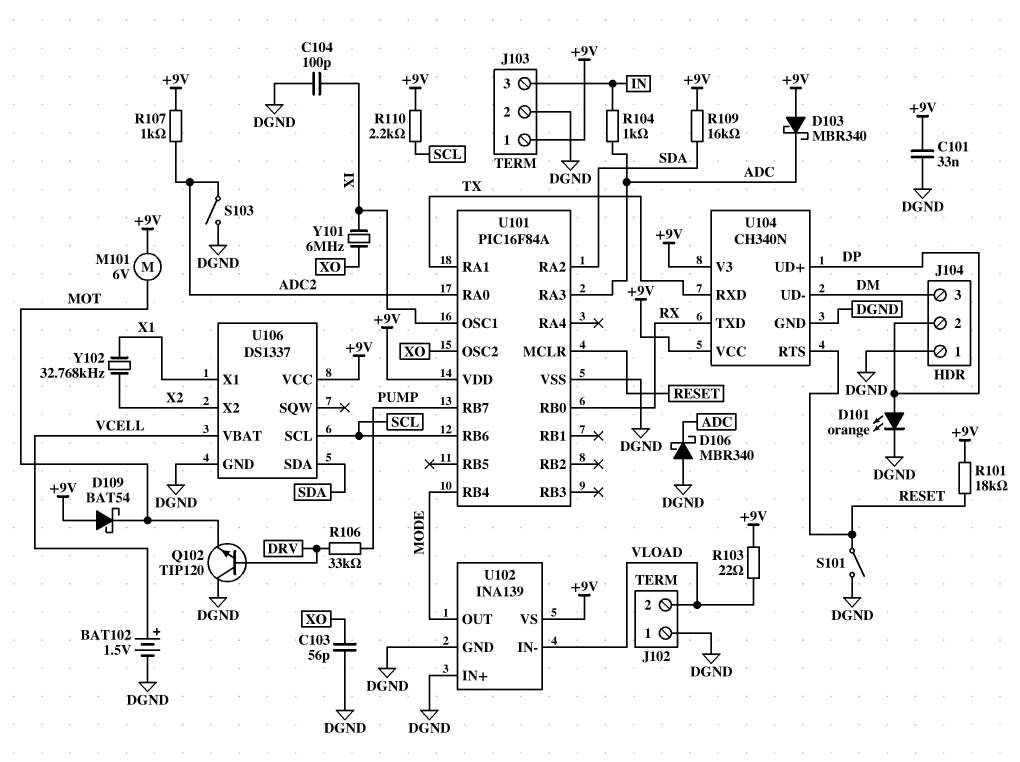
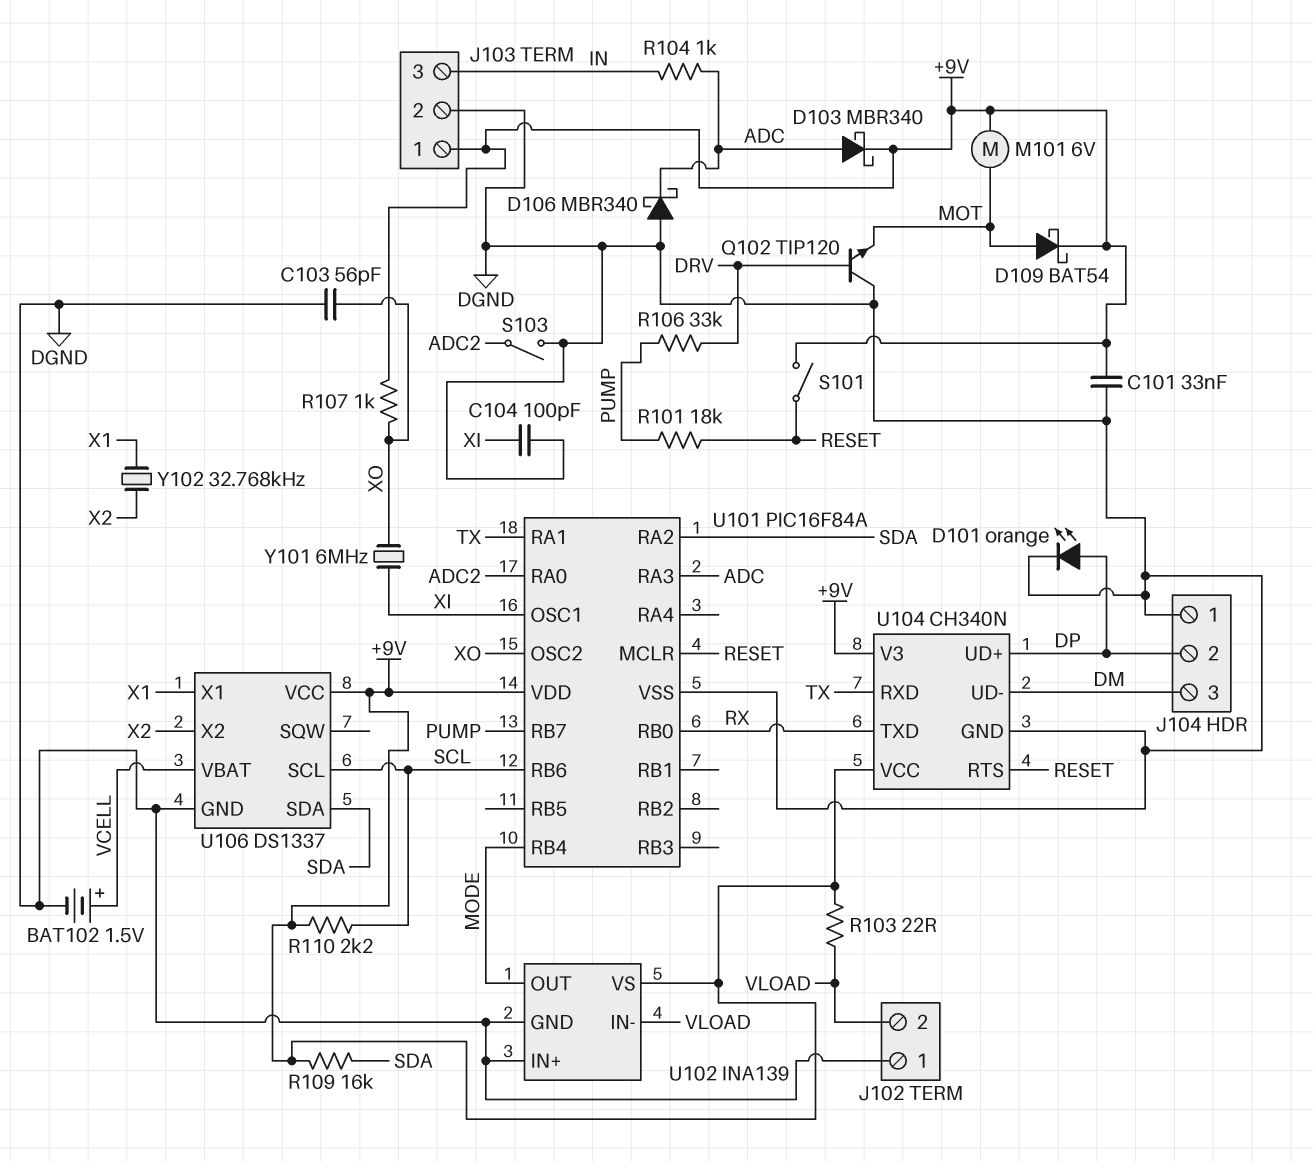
D103: schottky MBR340 (A +9V, K ADC) -> schottky MBR340 (A ADC, K +9V)
D109: schottky BAT54 (A +9V, K MOT) -> schottky BAT54 (A MOT, K +9V)
R101: 18k (+9V, RESET) -> 18k (PUMP, RESET)
R107: 1k (+9V, ADC2) -> 1k (+9V, XO)
S101: switch (DGND, RESET) -> switch (+9V, RESET)

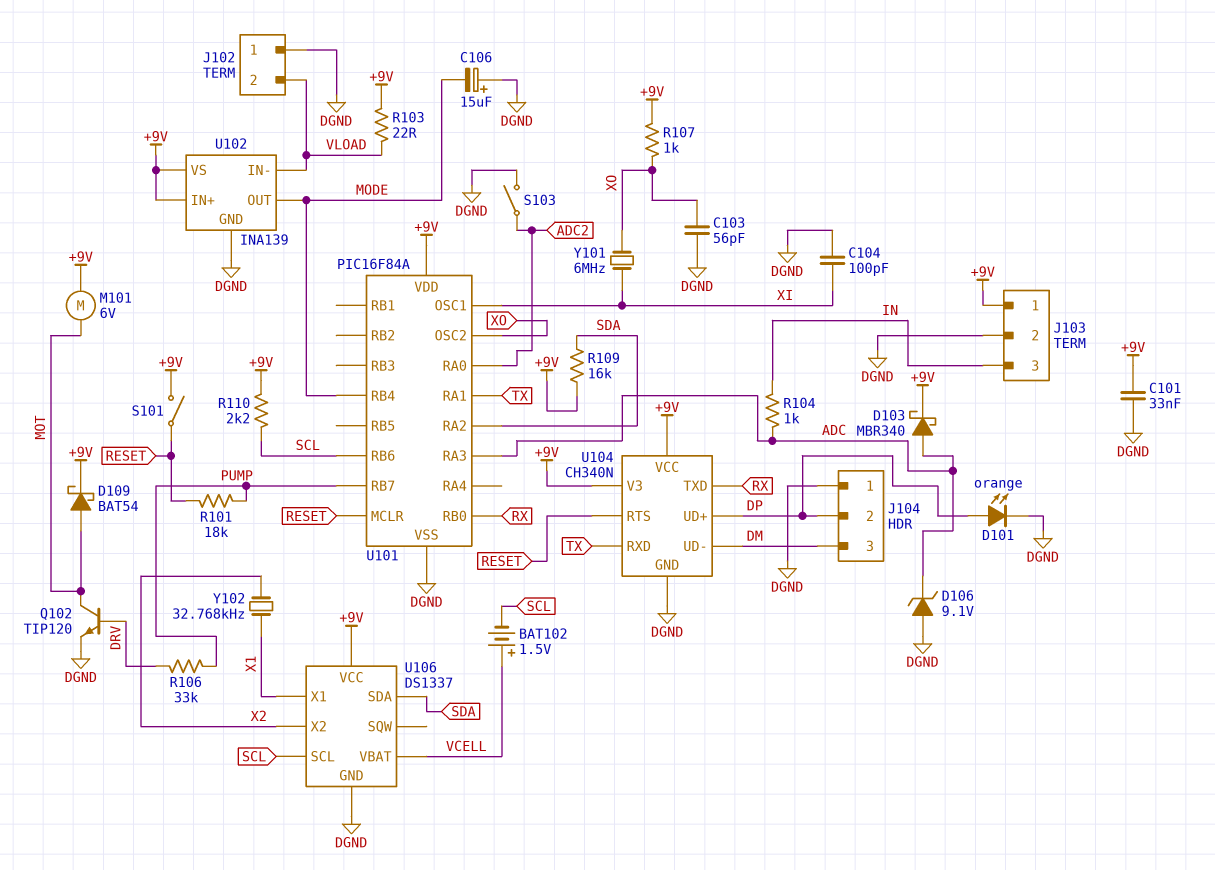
BAT102: 1.5V (plus VCELL, minus DGND) -> 1.5V (plus VCELL, minus SCL)
C106: none -> 15uF (plus DGND, minus MODE)
D106: schottky MBR340 (A DGND, K ADC) -> zener 9.1V (A DGND, K ADC)
Q102: NPN TIP120 (B DRV, C DGND, E MOT) -> NPN TIP120 (B DRV, C MOT, E DGND)
U102 pin IN+: DGND -> +9V

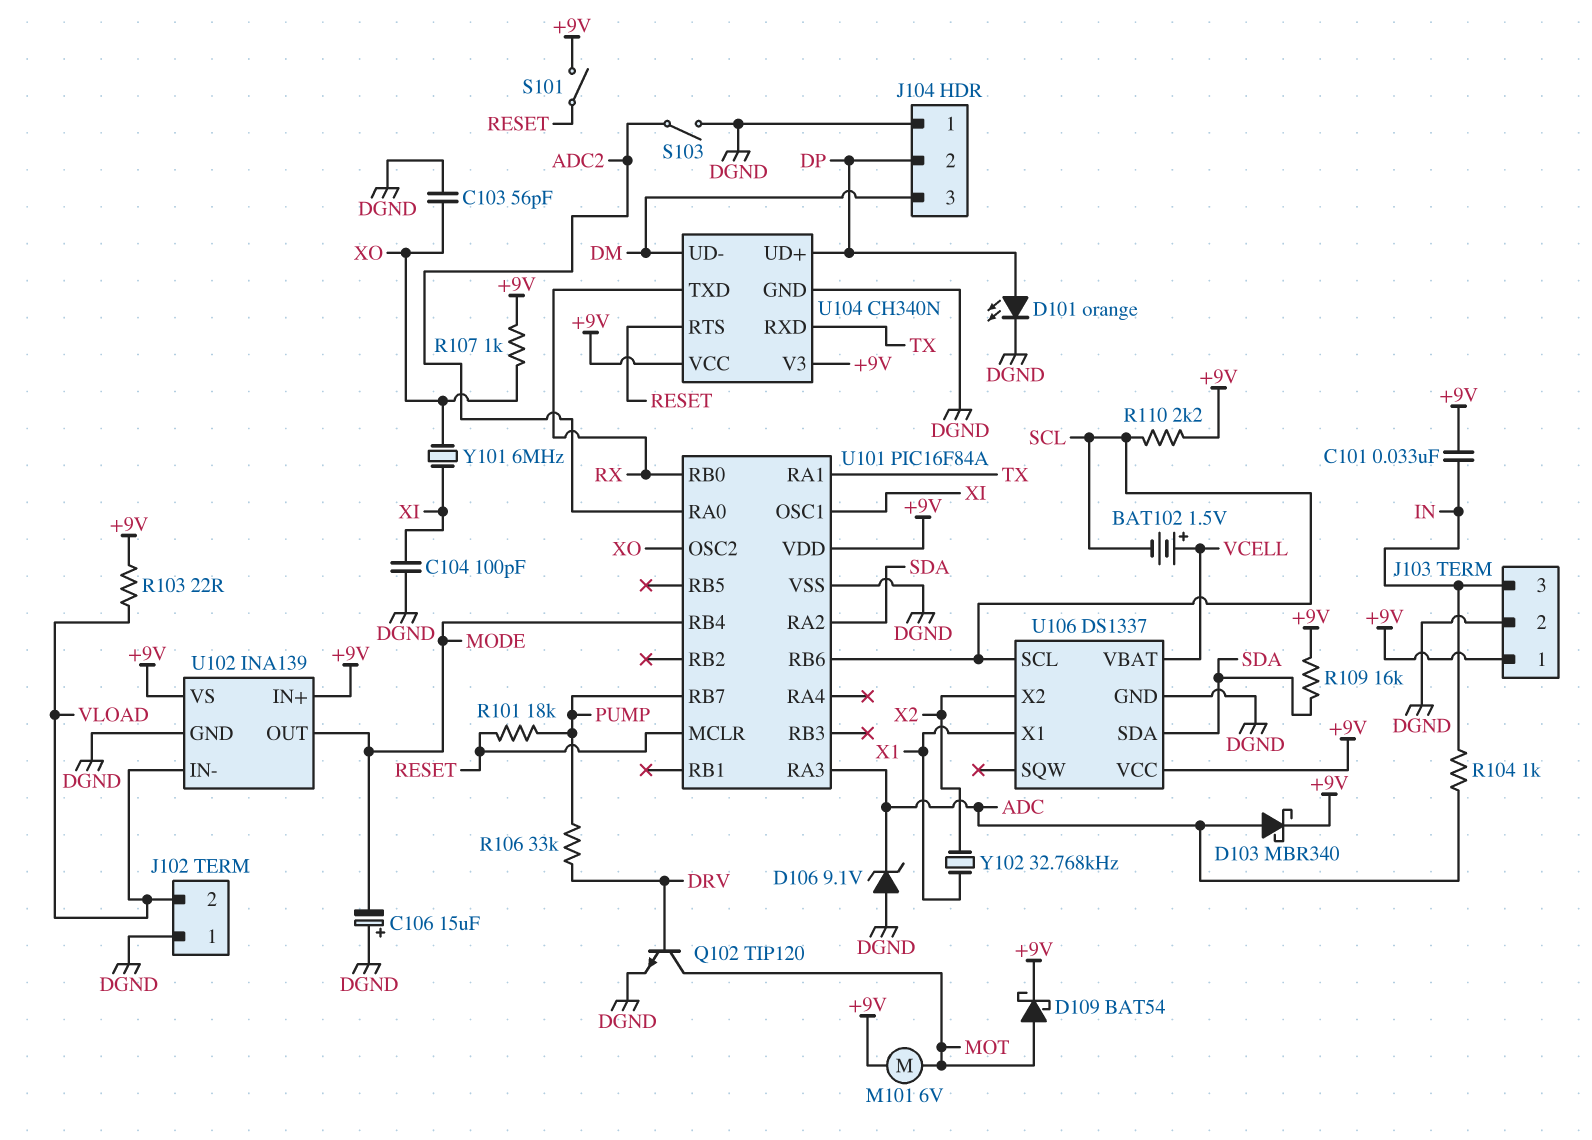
C101: 33nF (+9V, DGND) -> 33nF (+9V, IN)

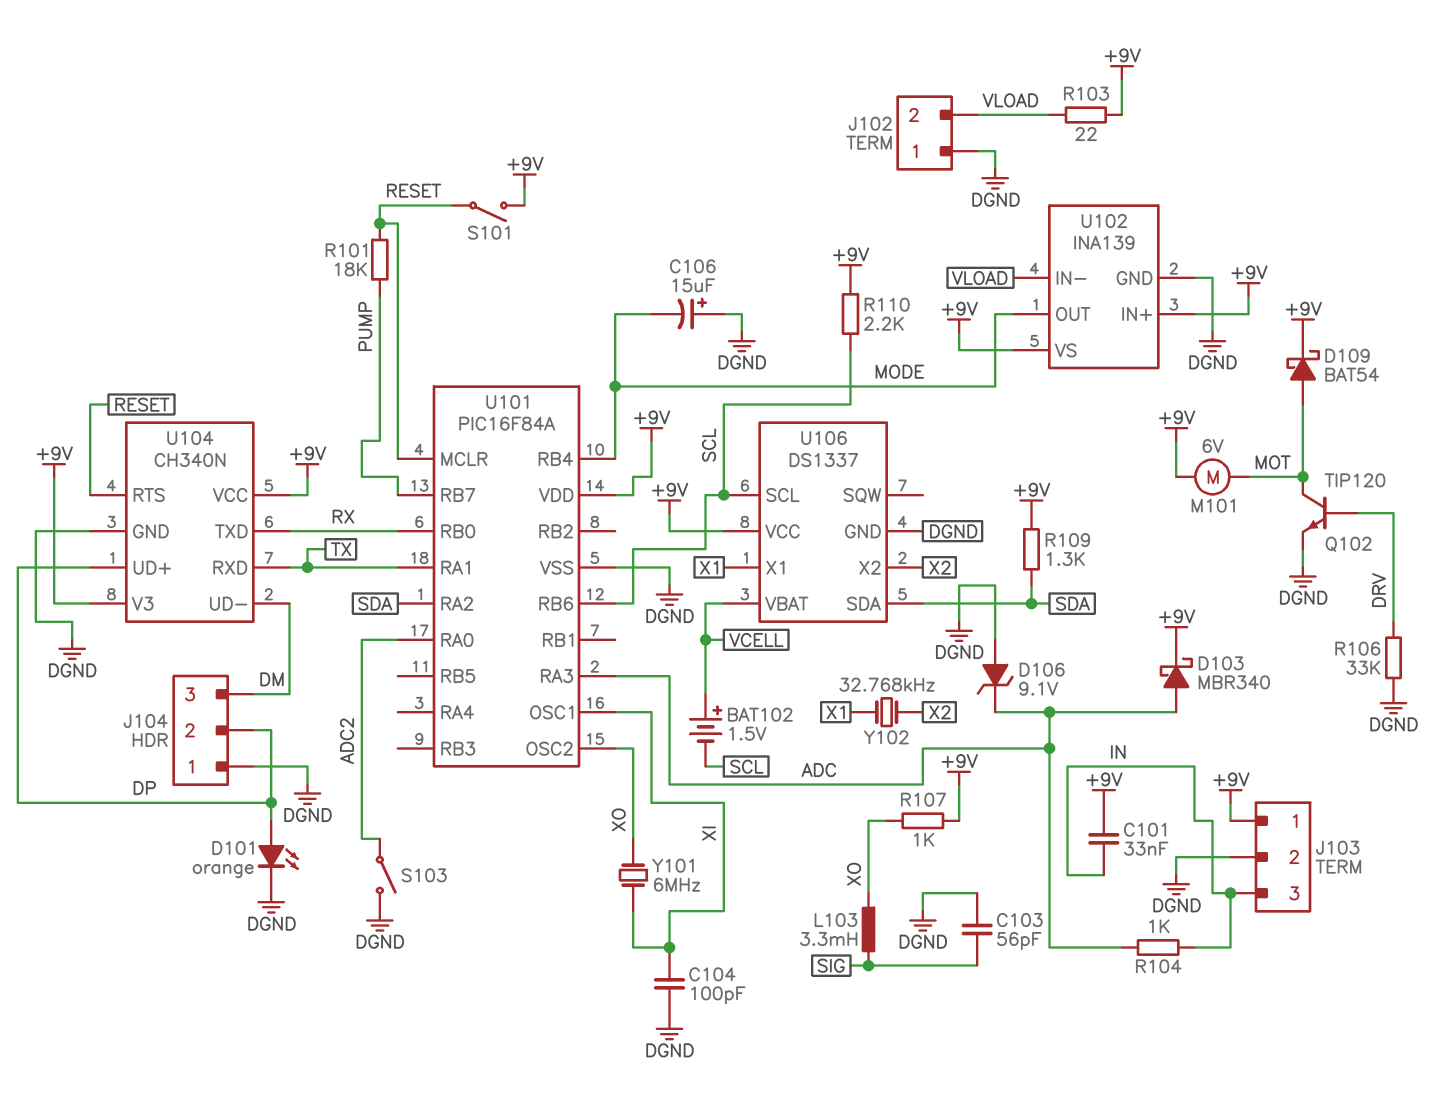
C103: 56pF (DGND, XO) -> 56pF (DGND, SIG)
L103: none -> 3.3mH (SIG, XO)
R106: 33k (DRV, PUMP) -> 33k (DGND, DRV)
R109: 16k (+9V, SDA) -> 1.3k (+9V, SDA)

